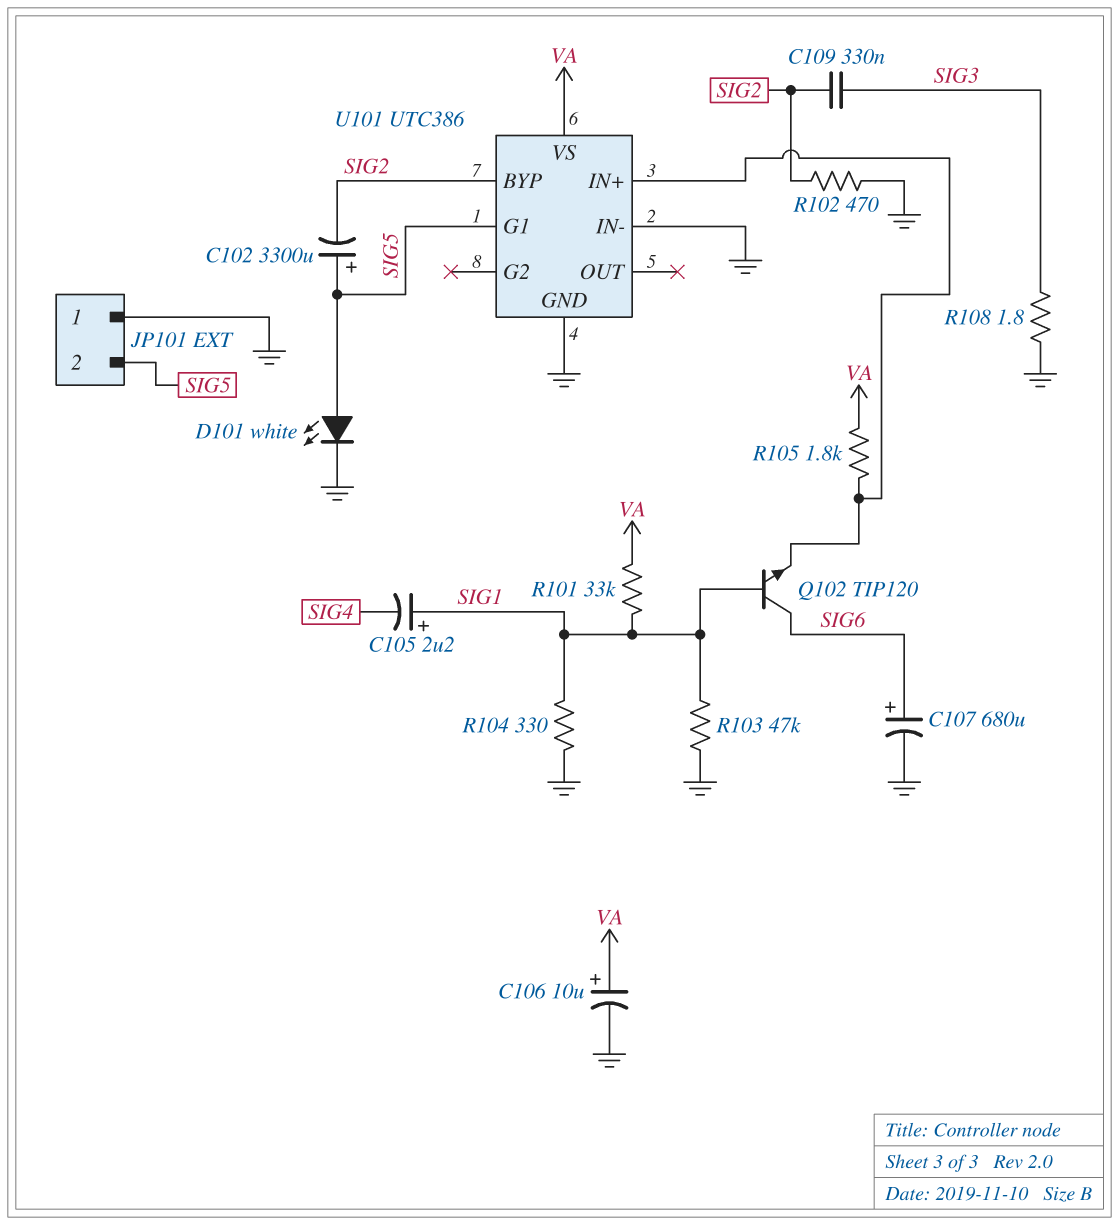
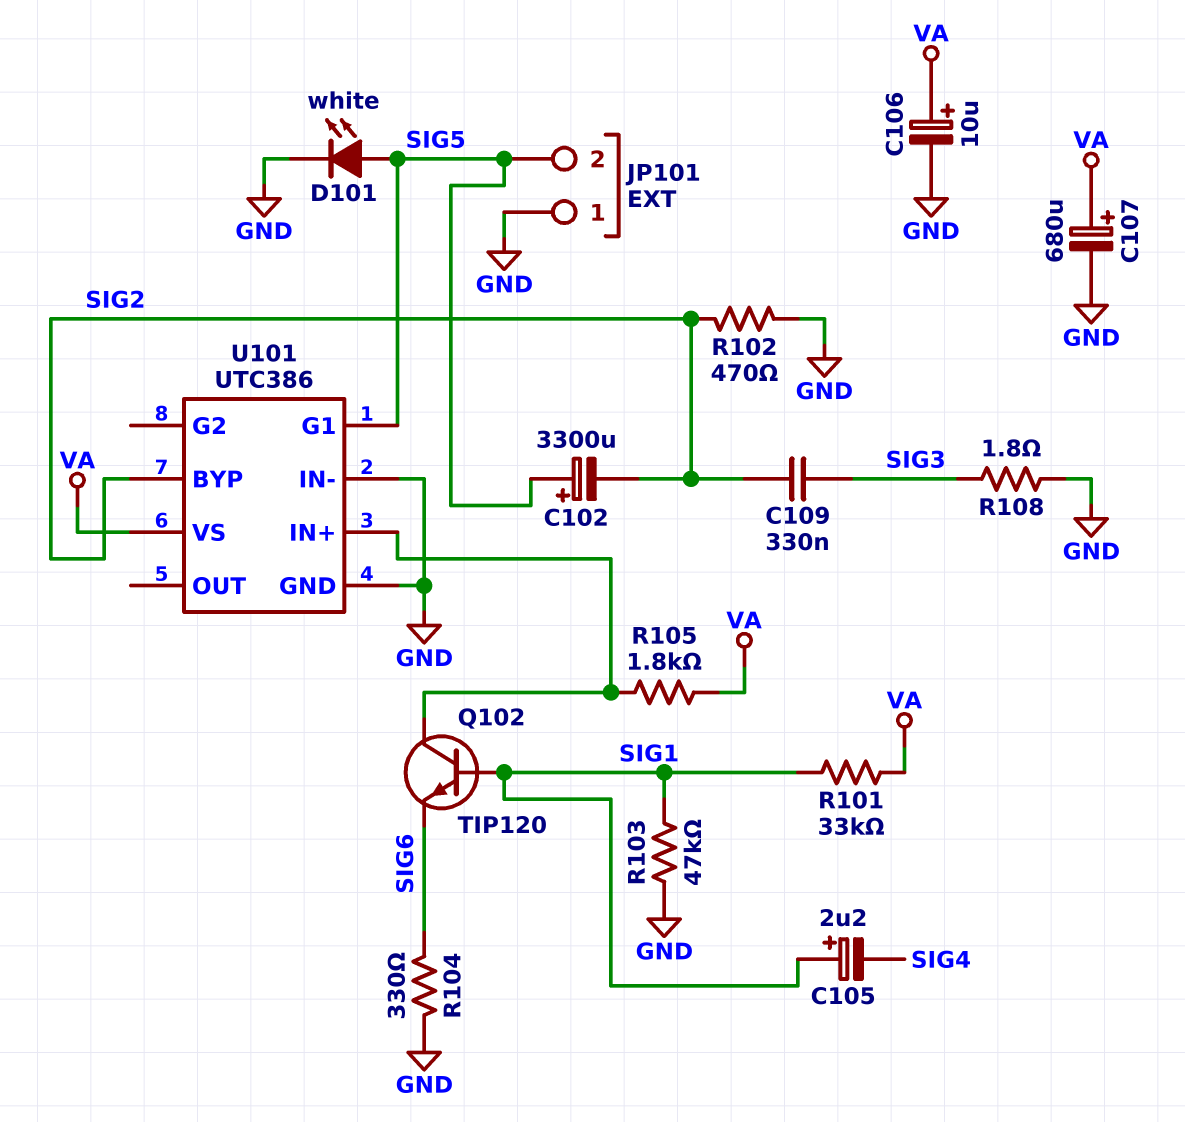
C107: 680uF (plus SIG6, minus GND) -> 680uF (plus VA, minus GND)
Q102: NPN TIP120 (B SIG1, C SIG6, E U101/IN+) -> NPN TIP120 (B SIG1, C U101/IN+, E SIG6)
R104: 330 (GND, SIG1) -> 330 (GND, SIG6)

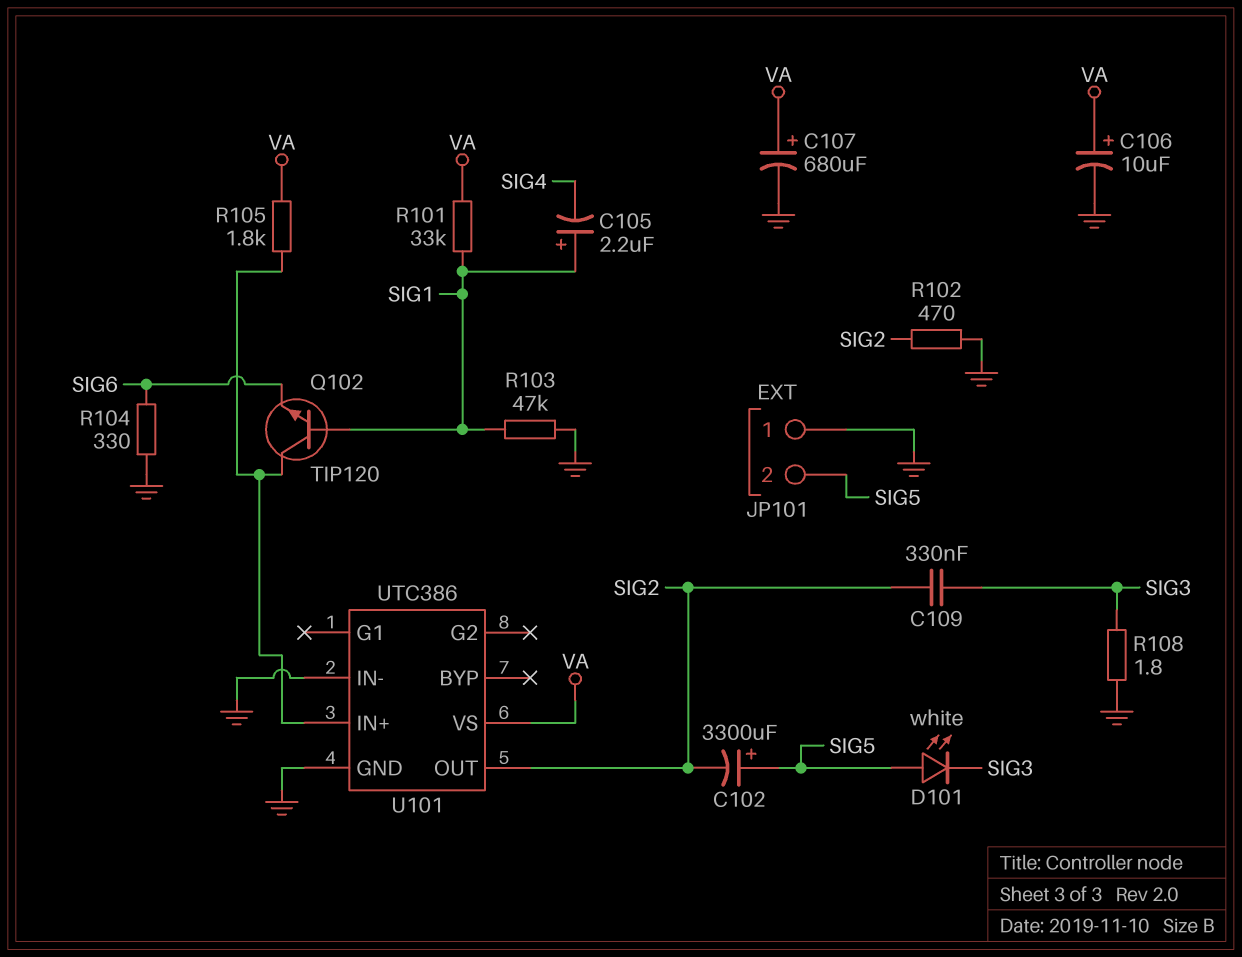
D101: LED white (A SIG5, K GND) -> LED white (A SIG5, K SIG3)
U101 pin BYP: SIG2 -> none
U101 pin G1: SIG5 -> none
U101 pin OUT: none -> SIG2

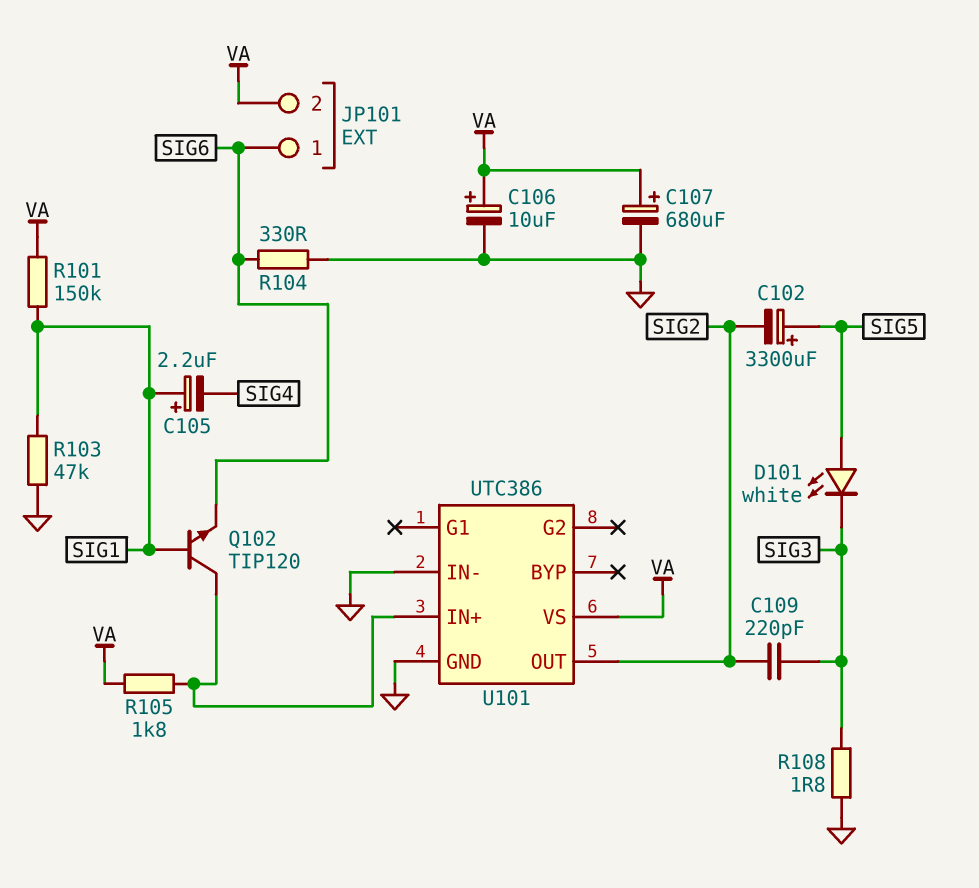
C109: 330nF (SIG2, SIG3) -> 220pF (SIG2, SIG3)
JP101 pin 1: GND -> SIG6
JP101 pin 2: SIG5 -> VA
R101: 33k (SIG1, VA) -> 150k (SIG1, VA)
R102: 470 (GND, SIG2) -> none

